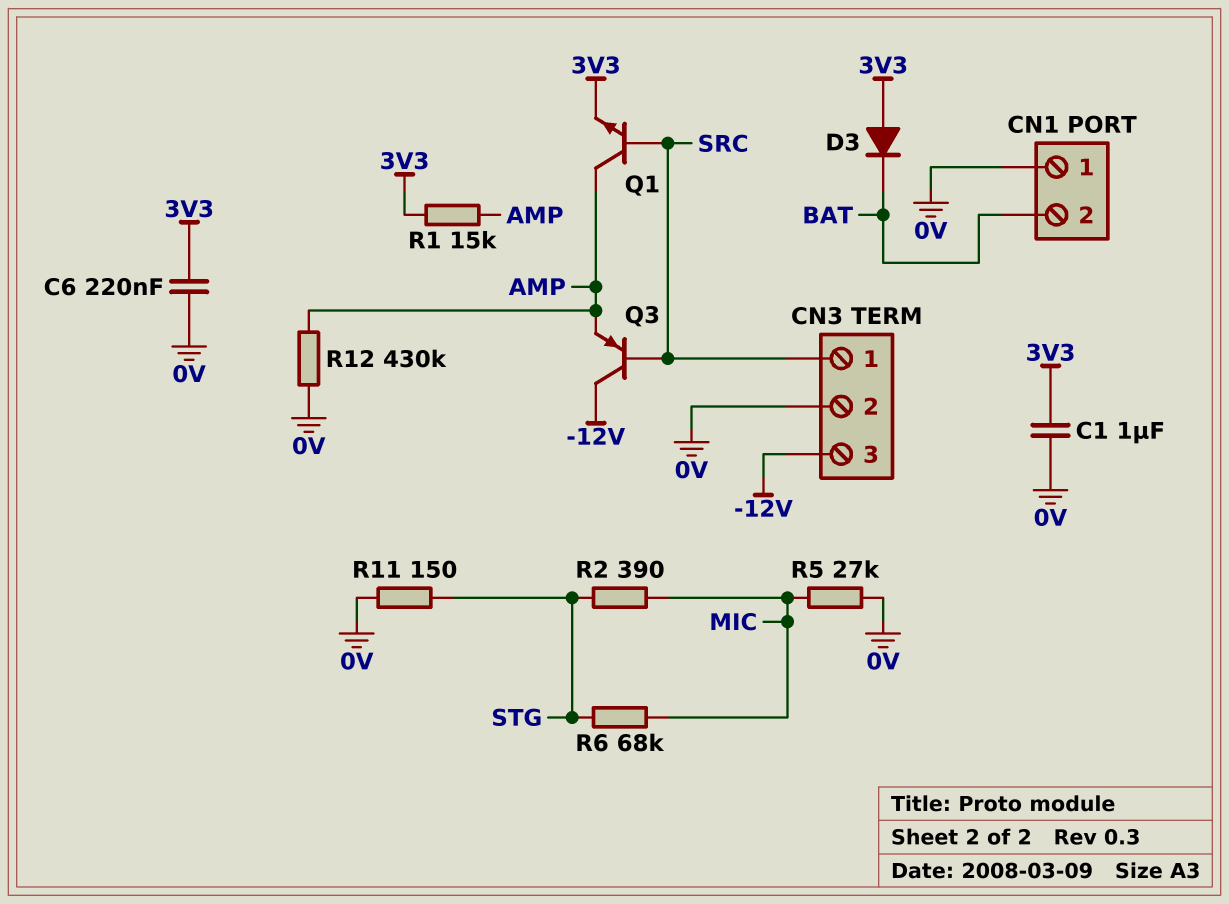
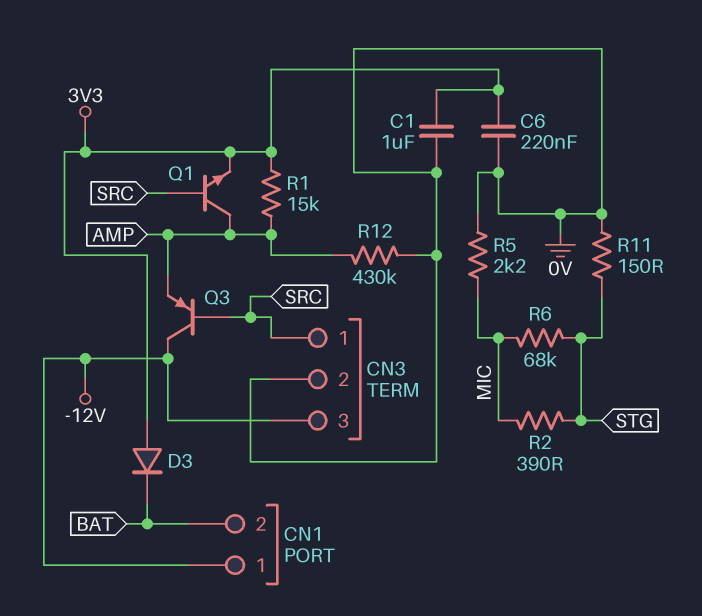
CN1 pin 1: 0V -> -12V
R5: 27k (0V, MIC) -> 2.2k (0V, MIC)

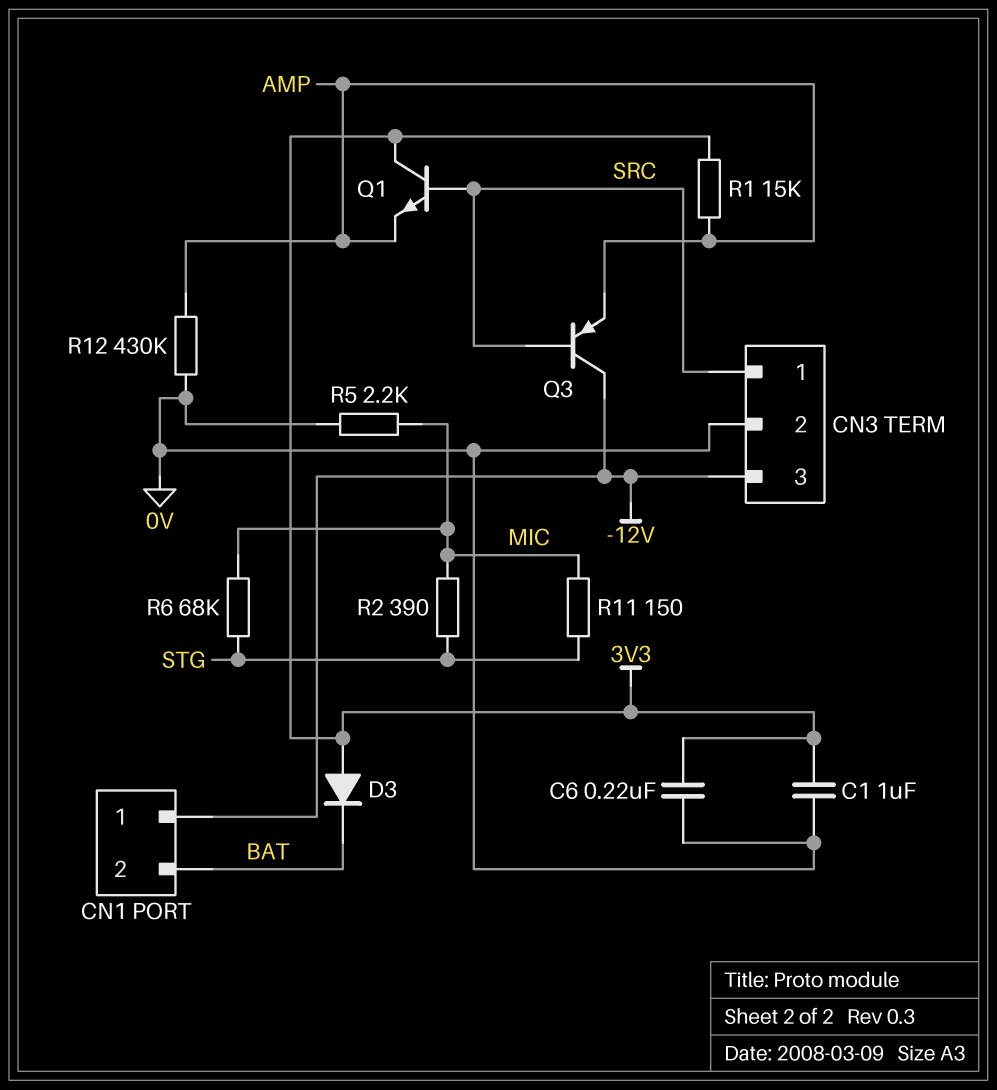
Q1: NPN (B SRC, C AMP, E 3V3) -> NPN (B SRC, C 3V3, E AMP)
R11: 150 (0V, STG) -> 150 (MIC, STG)

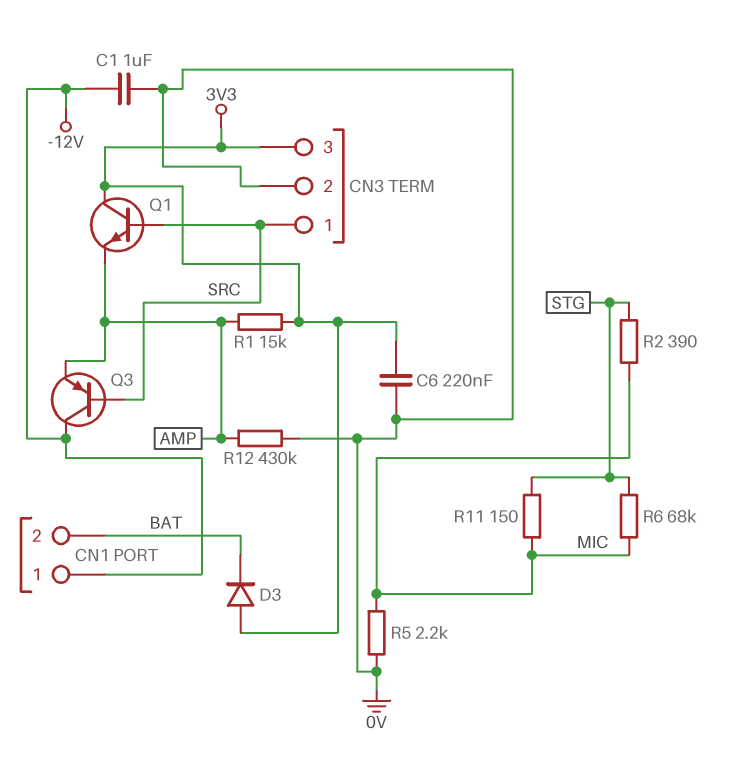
C1: 1uF (0V, 3V3) -> 1uF (-12V, 0V)
CN3 pin 3: -12V -> 3V3

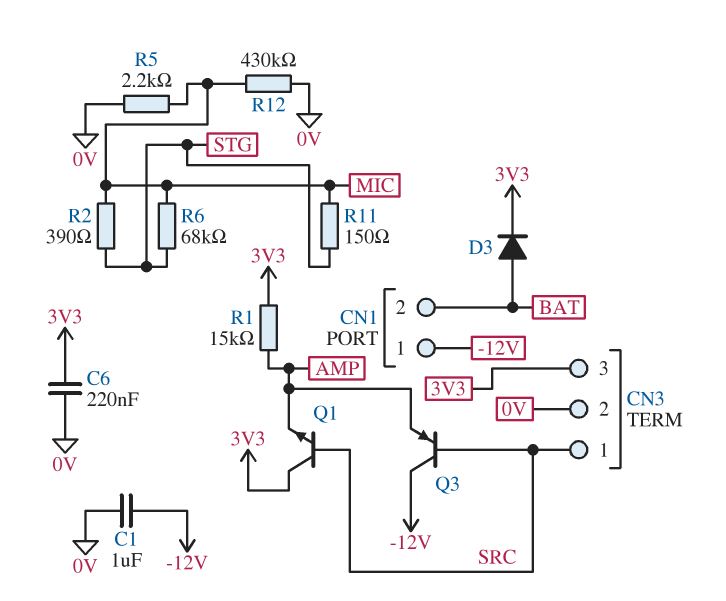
D3: diode (A 3V3, K BAT) -> diode (A BAT, K 3V3)
R12: 430k (0V, AMP) -> 430k (0V, MIC)

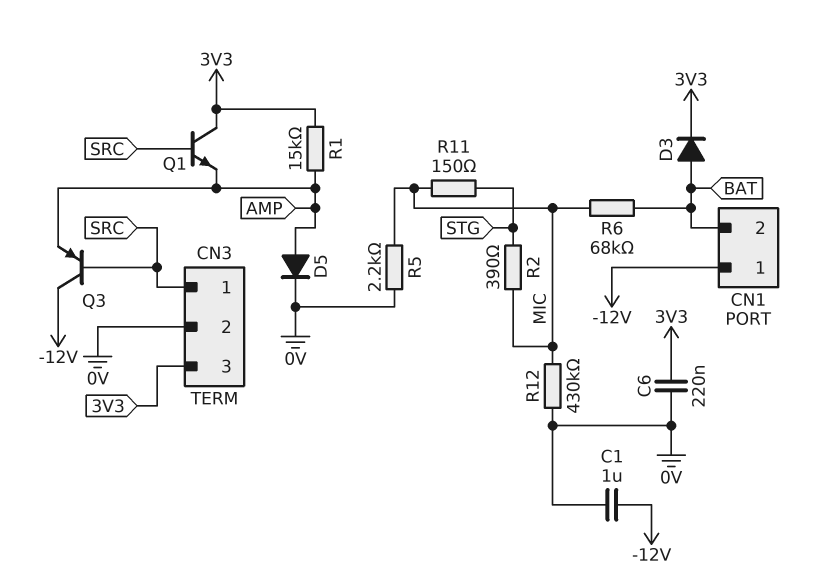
D5: none -> diode (A AMP, K 0V)
R6: 68k (MIC, STG) -> 68k (BAT, MIC)

